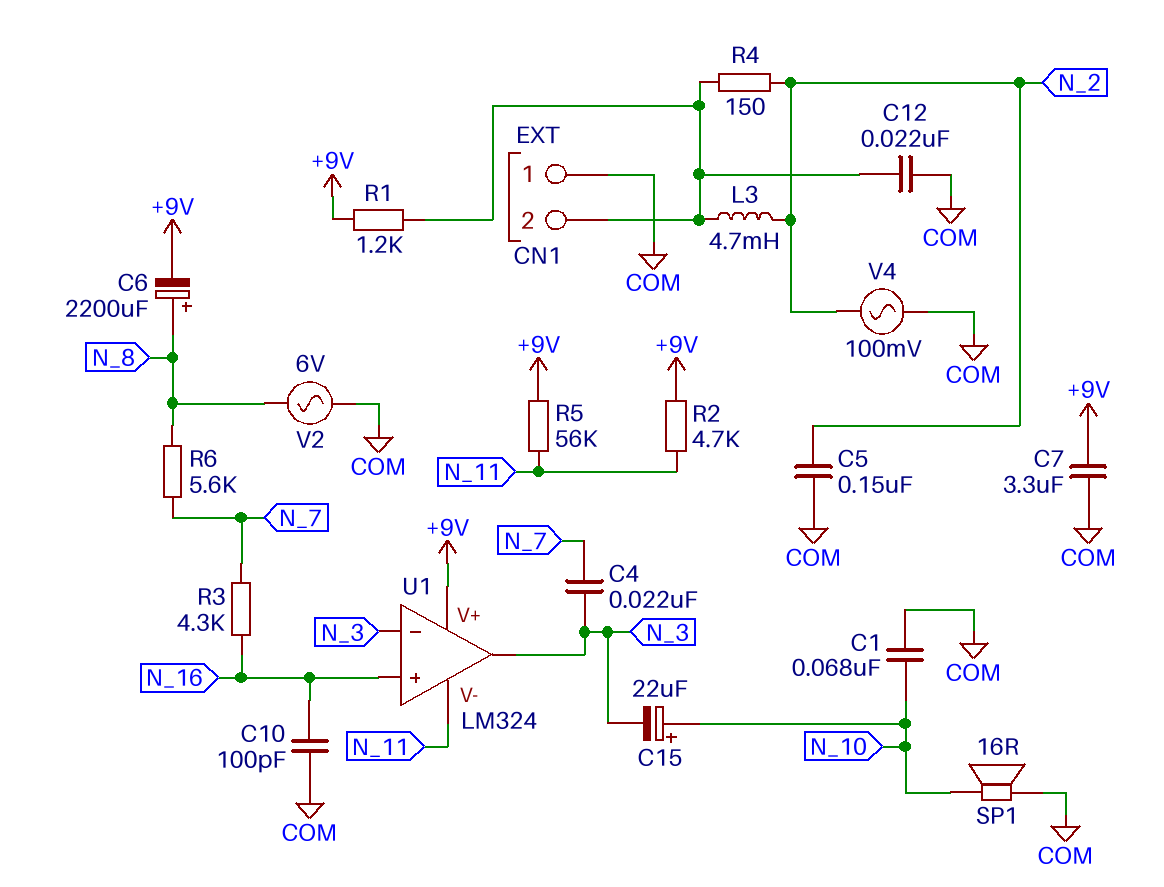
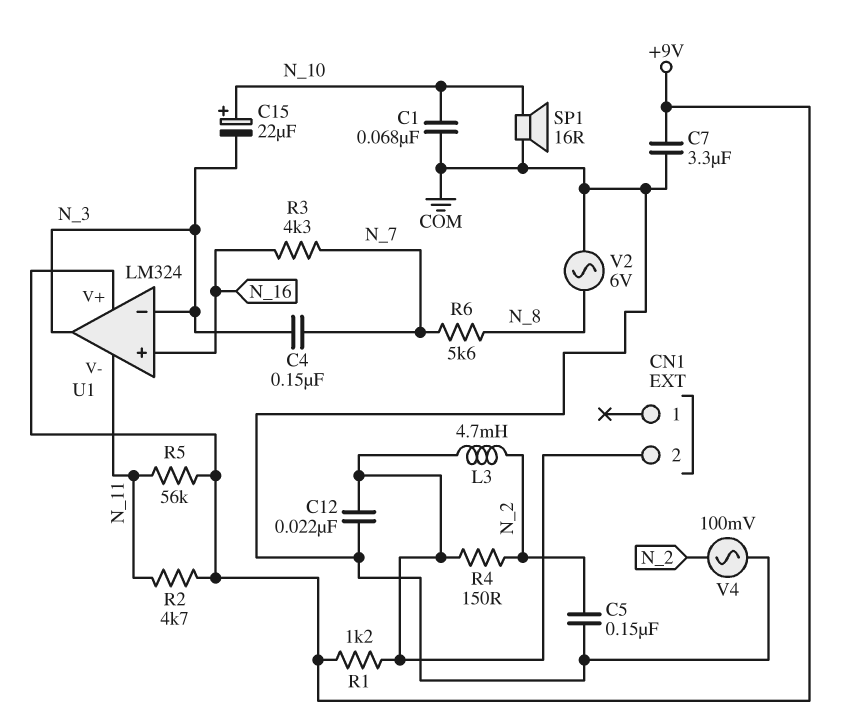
C4: 22nF (N_3, N_7) -> 150nF (N_3, N_7)
C6: 2200uF (plus N_8, minus +9V) -> none
C10: 100pF (COM, N_16) -> none
CN1 pin 1: COM -> none

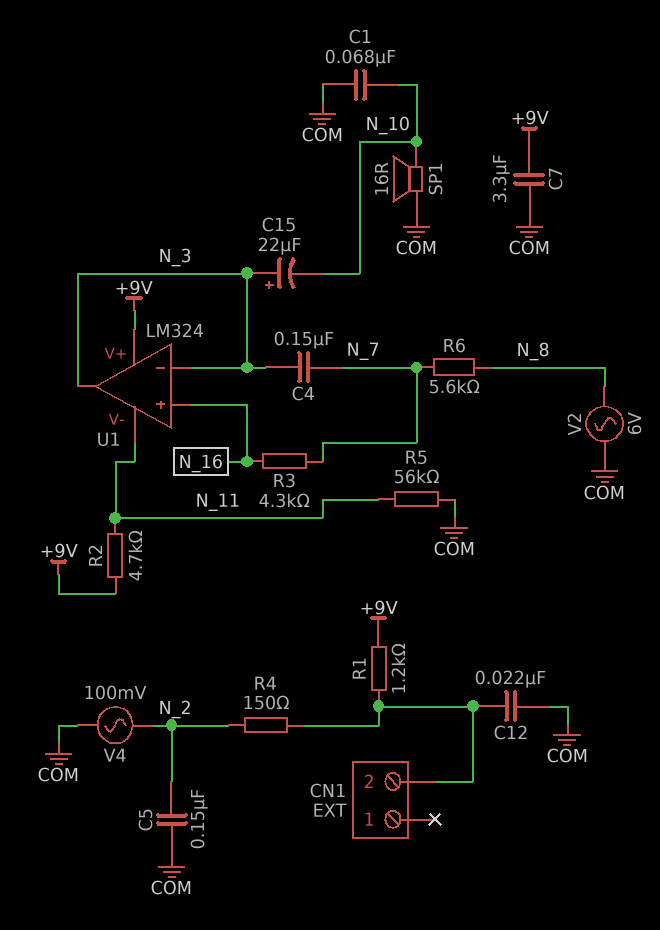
C15: 22uF (plus N_10, minus N_3) -> 22uF (plus N_3, minus N_10)
L3: 4.7mH (CN1/2, N_2) -> none
R5: 56k (+9V, N_11) -> 56k (COM, N_11)

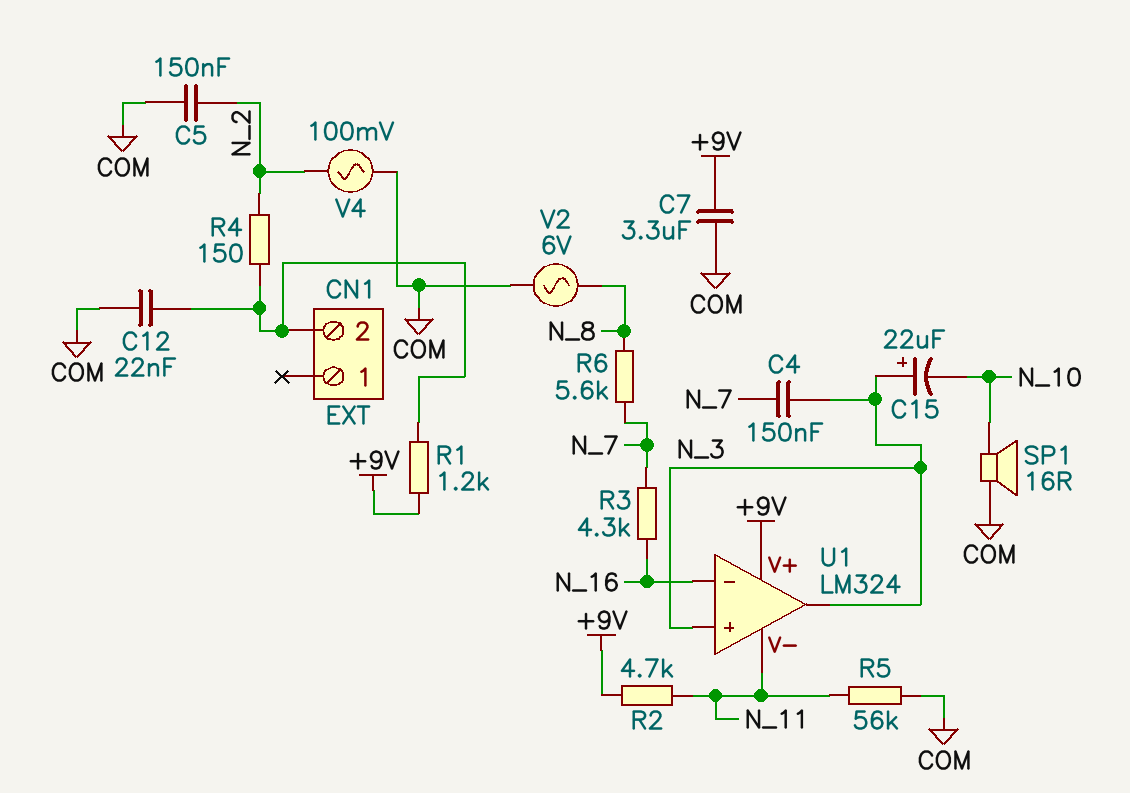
C1: 68nF (COM, N_10) -> none
U1 pin in+: N_16 -> N_3
U1 pin in-: N_3 -> N_16

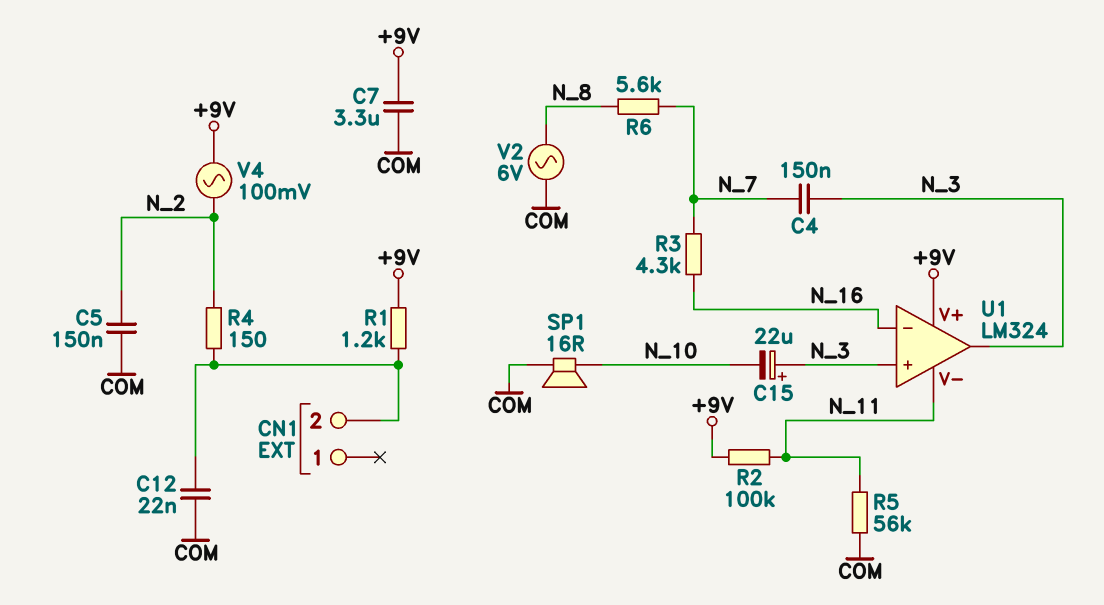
R2: 4.7k (+9V, N_11) -> 100k (+9V, N_11)
V4: AC 100mV (COM, N_2) -> AC 100mV (+9V, N_2)

